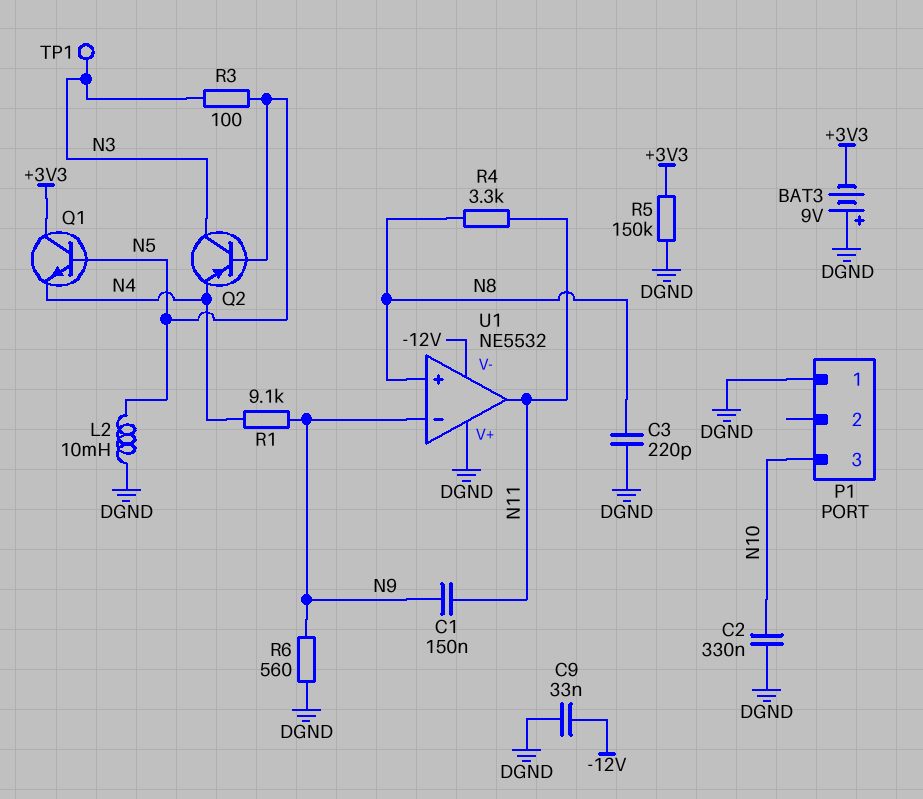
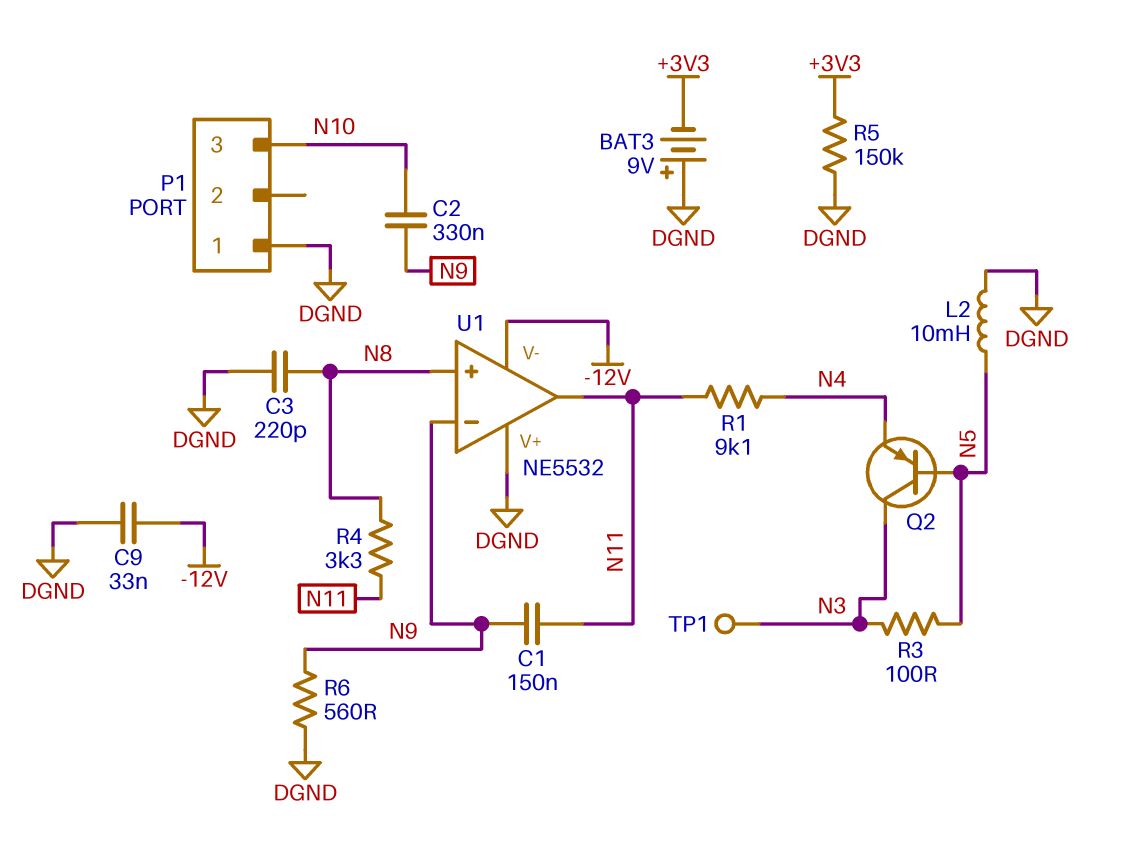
C2: 330nF (DGND, N10) -> 330nF (N9, N10)
Q1: NPN (B N5, C +3V3, E N4) -> none
R1: 9.1k (N4, N9) -> 9.1k (N4, N11)

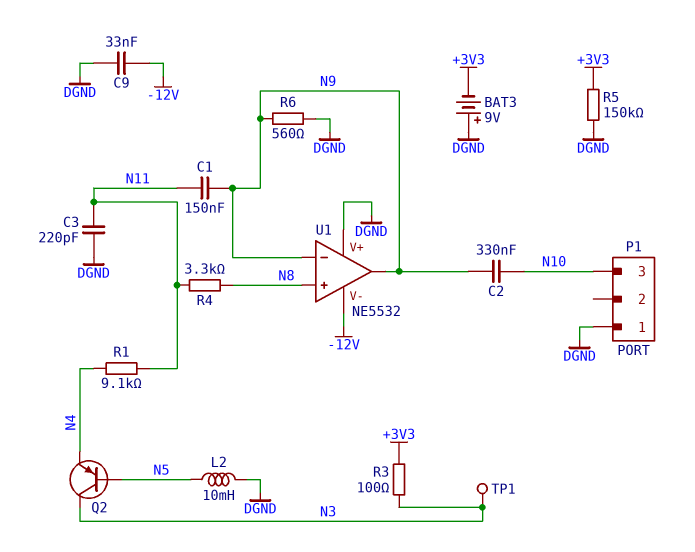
C3: 220pF (DGND, N8) -> 220pF (DGND, N11)
R3: 100 (N3, N5) -> 100 (+3V3, N3)
U1 pin out: N11 -> N9

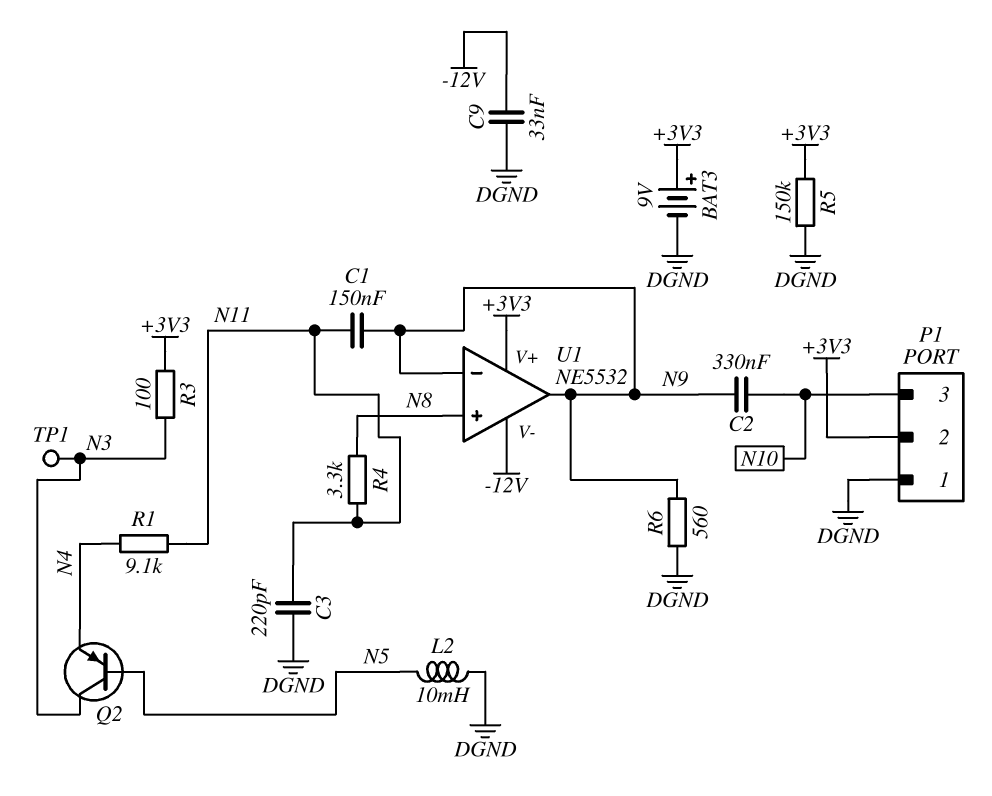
BAT3: 9V (plus DGND, minus +3V3) -> 9V (plus +3V3, minus DGND)
P1 pin 2: none -> +3V3
U1 pin V+: DGND -> +3V3

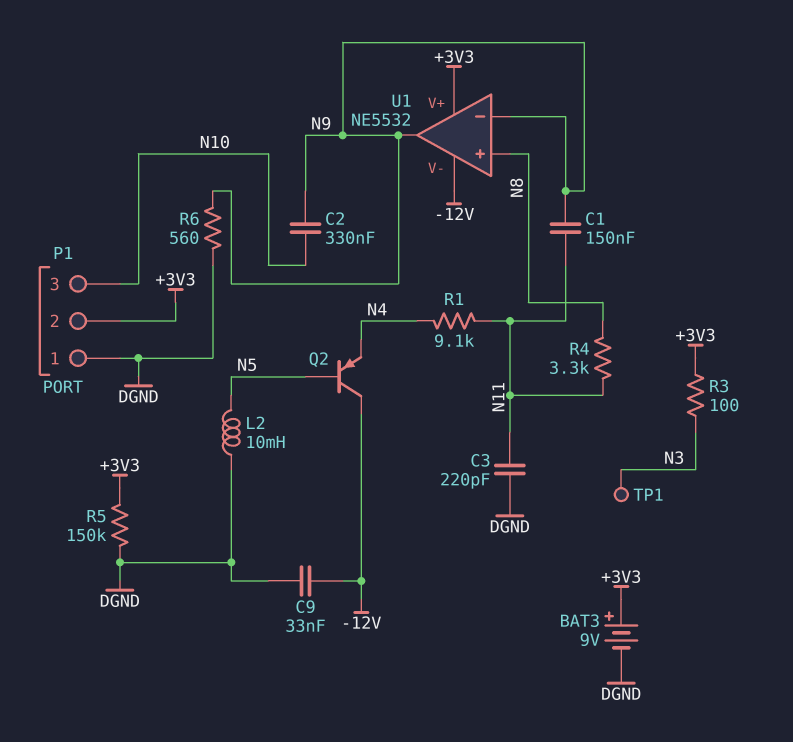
Q2: PNP (B N5, C N3, E N4) -> PNP (B N5, C -12V, E N4)

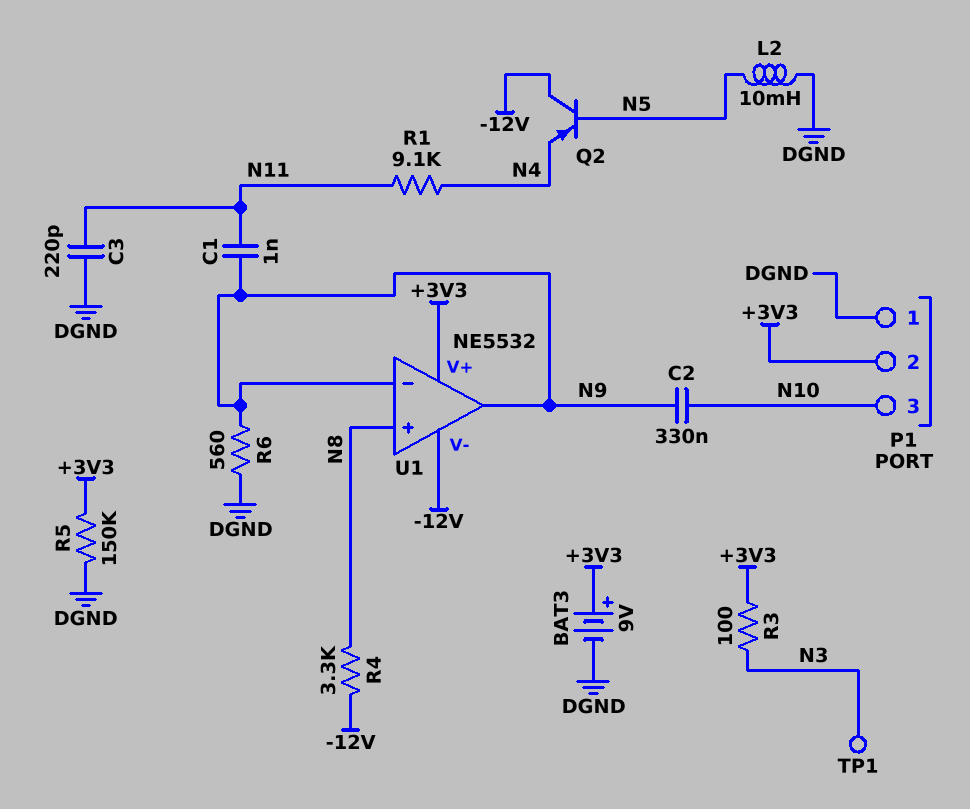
C1: 150nF (N9, N11) -> 1nF (N9, N11)
C9: 33nF (-12V, DGND) -> none
R4: 3.3k (N8, N11) -> 3.3k (-12V, N8)

